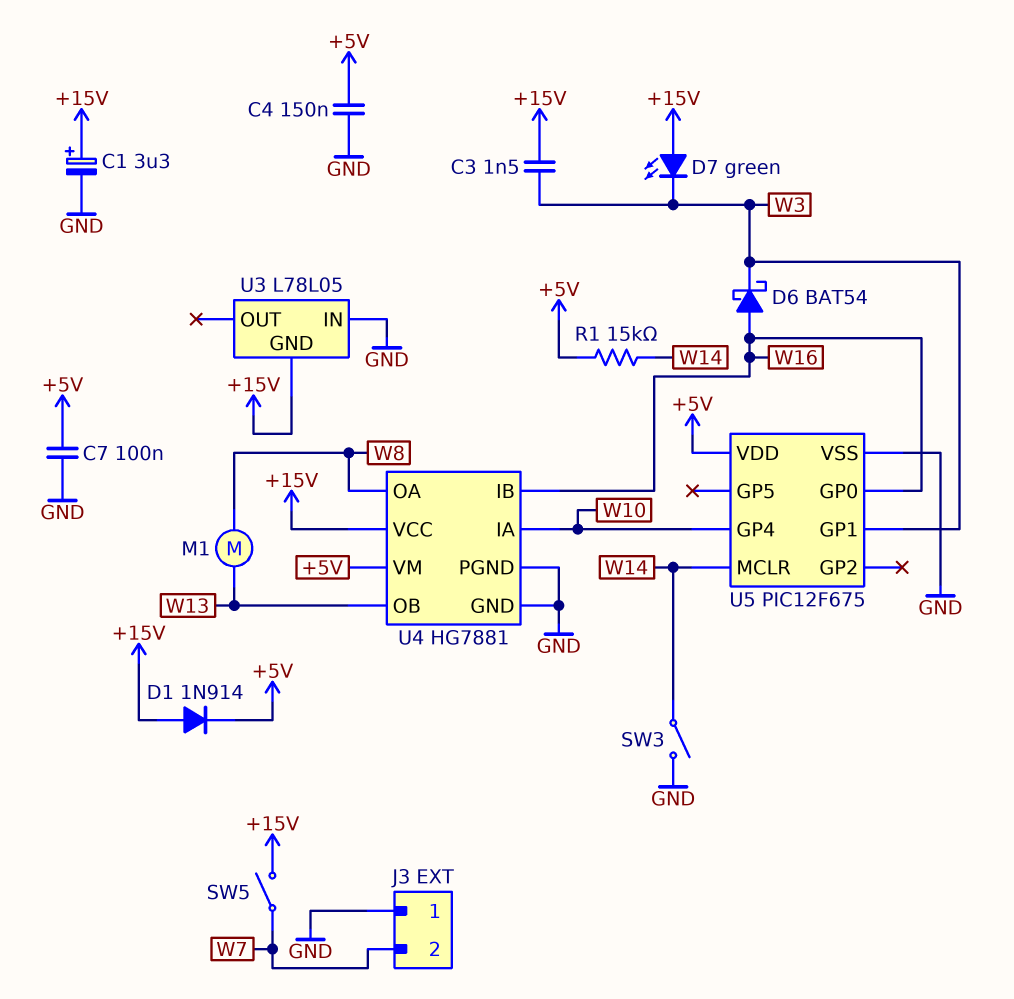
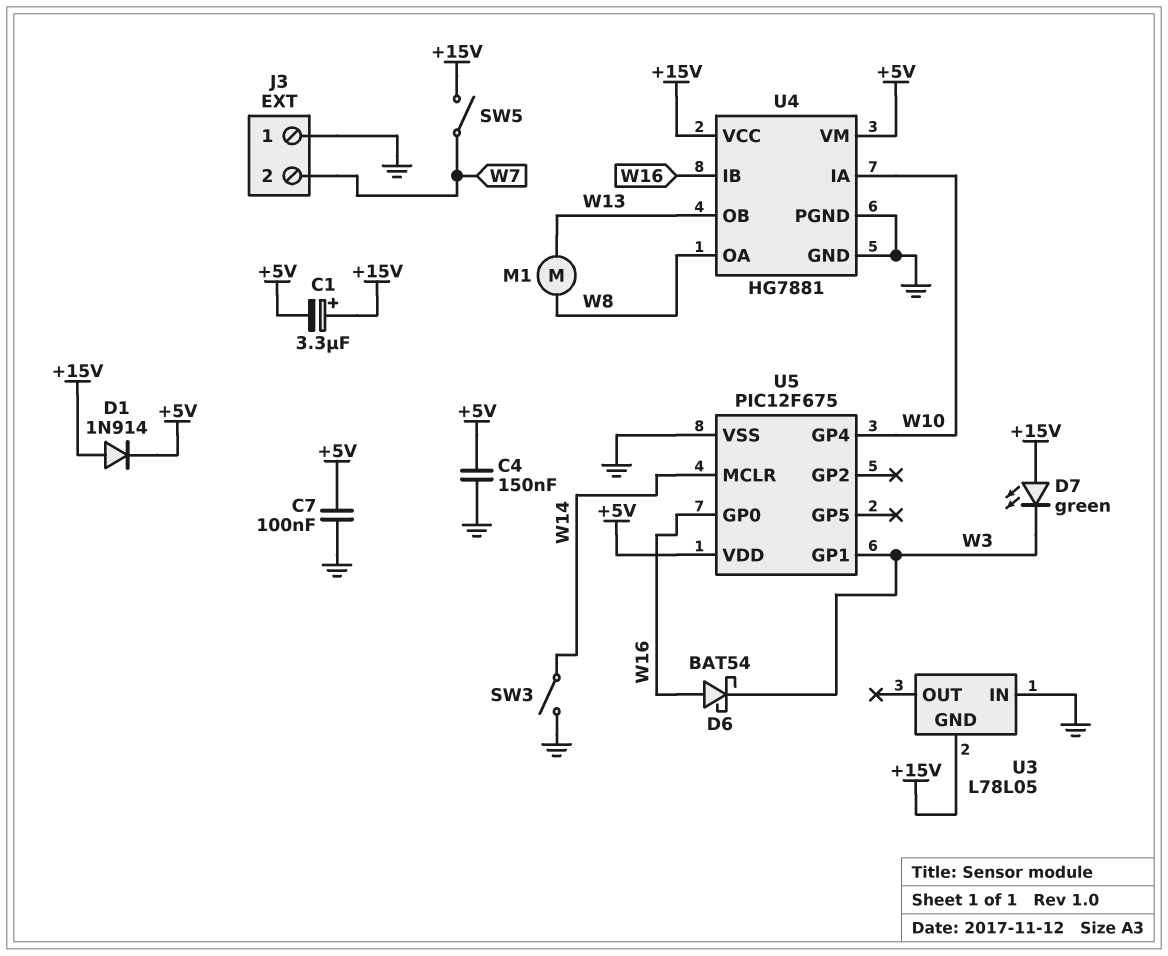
C1: 3.3uF (plus +15V, minus GND) -> 3.3uF (plus +15V, minus +5V)
C3: 1.5nF (+15V, W3) -> none
R1: 15k (+5V, W14) -> none

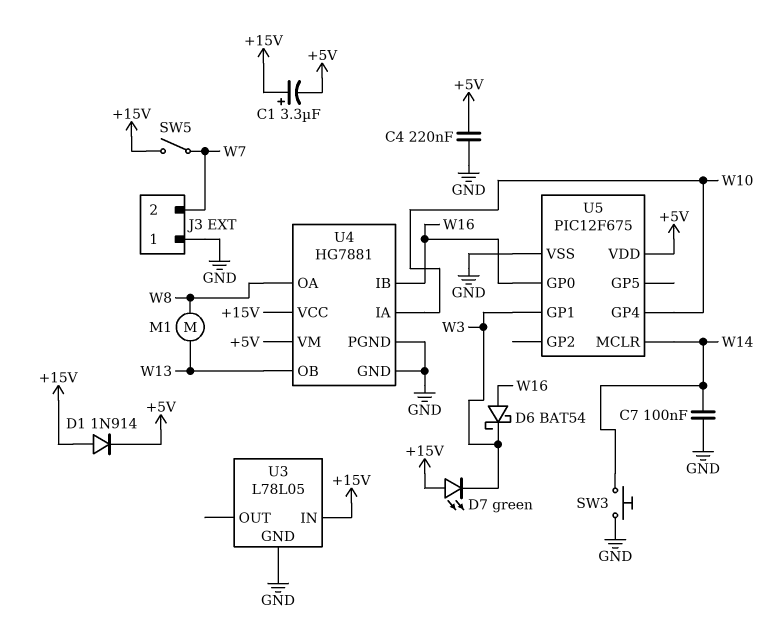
C4: 150nF (+5V, GND) -> 220nF (+5V, GND)
C7: 100nF (+5V, GND) -> 100nF (GND, W14)
SW3: switch (GND, W14) -> button (GND, W14)
U3 pin GND: +15V -> GND
U3 pin IN: GND -> +15V

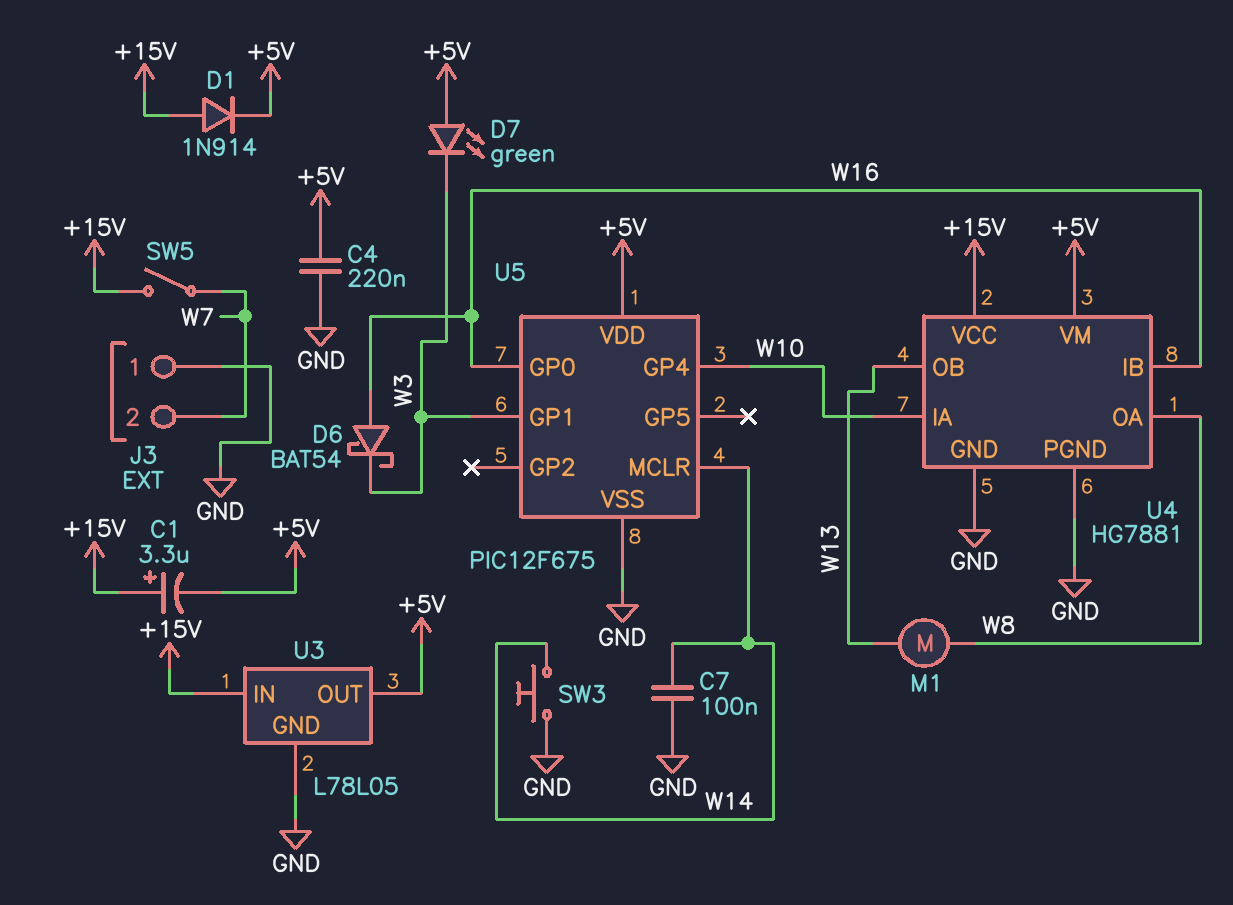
D7: LED green (A +15V, K W3) -> LED green (A +5V, K W3)
U3 pin OUT: none -> +5V

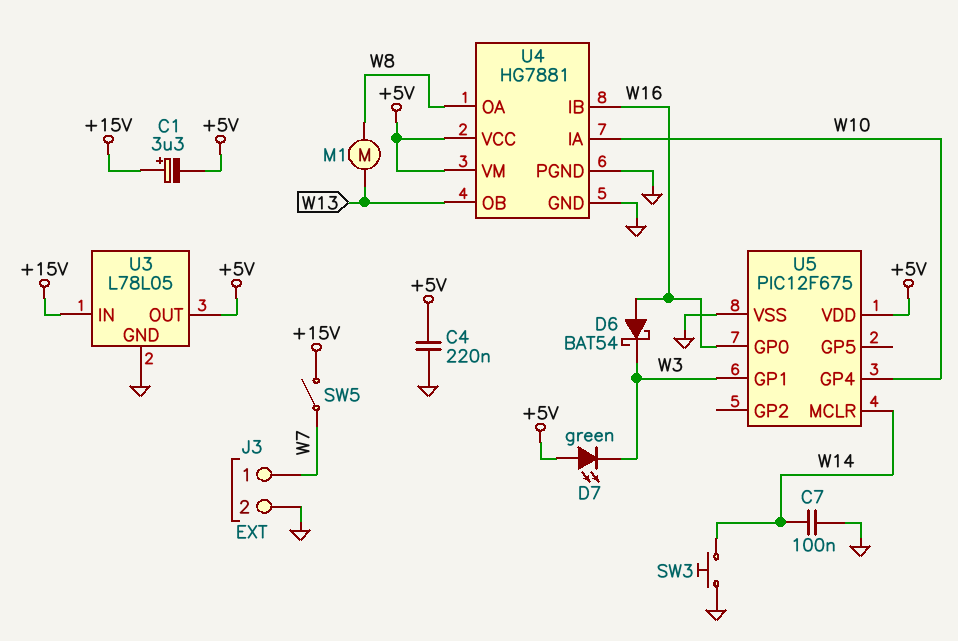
D1: diode 1N914 (A +15V, K +5V) -> none
J3 pin 1: GND -> W7
J3 pin 2: W7 -> GND
U4 pin VCC: +15V -> +5V

